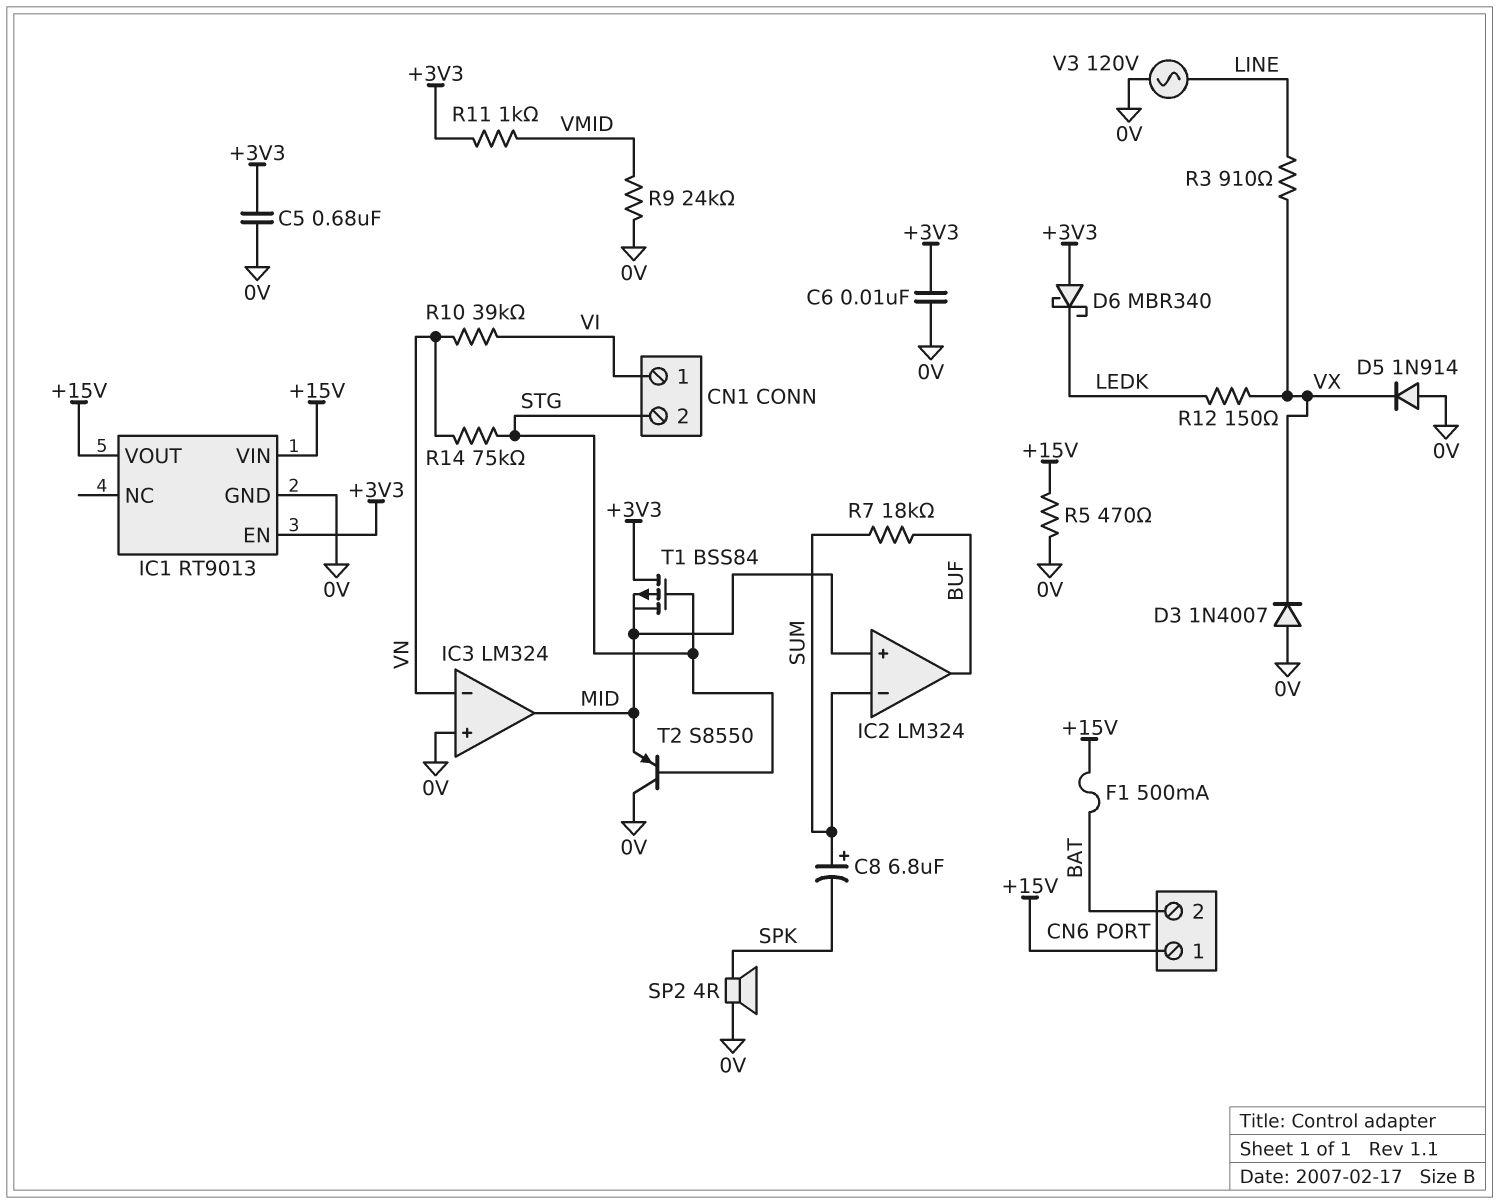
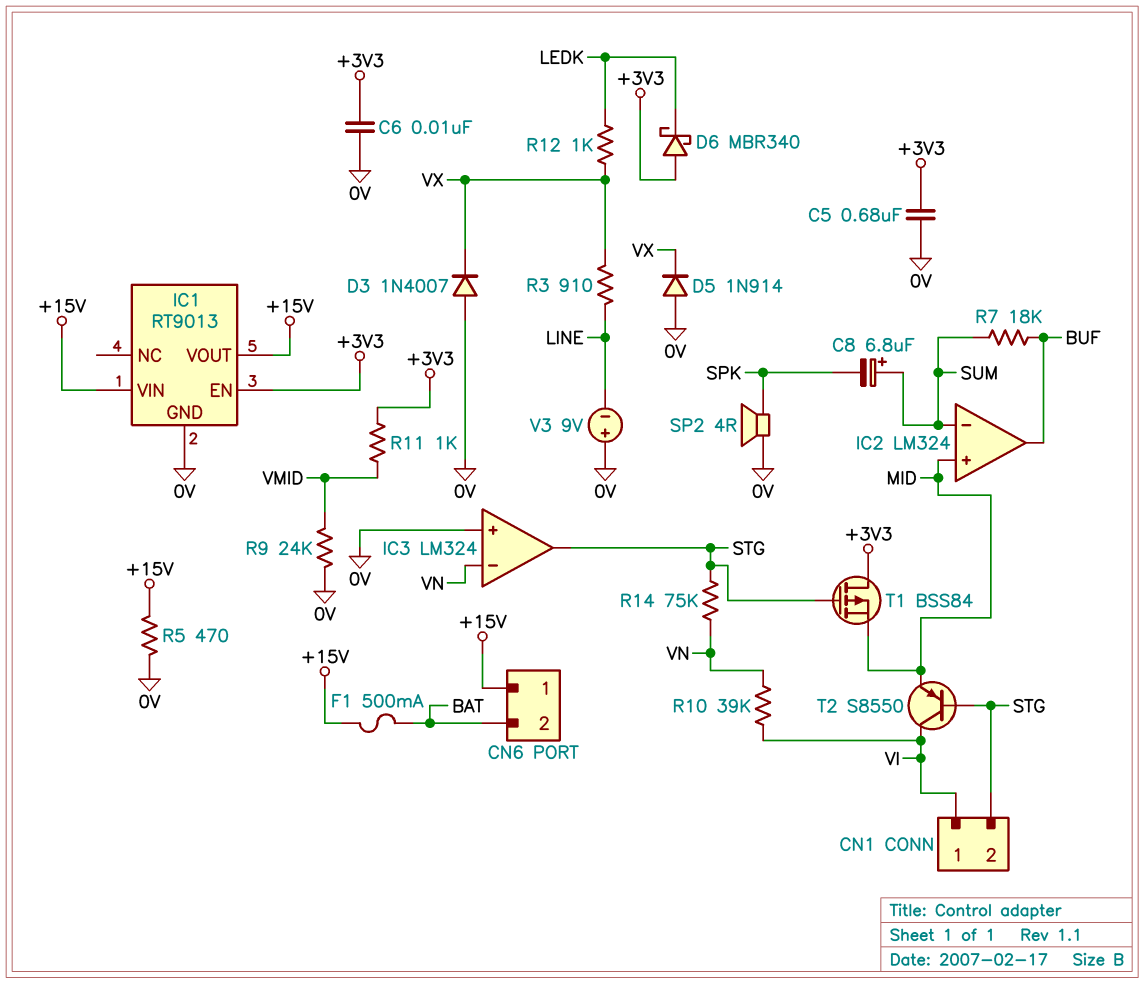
IC3 pin out: MID -> STG
R12: 150 (LEDK, VX) -> 1k (LEDK, VX)
T2: PNP S8550 (B STG, C 0V, E MID) -> PNP S8550 (B STG, C VI, E MID)
V3: AC 120V (0V, LINE) -> 9V (plus 0V, minus LINE)

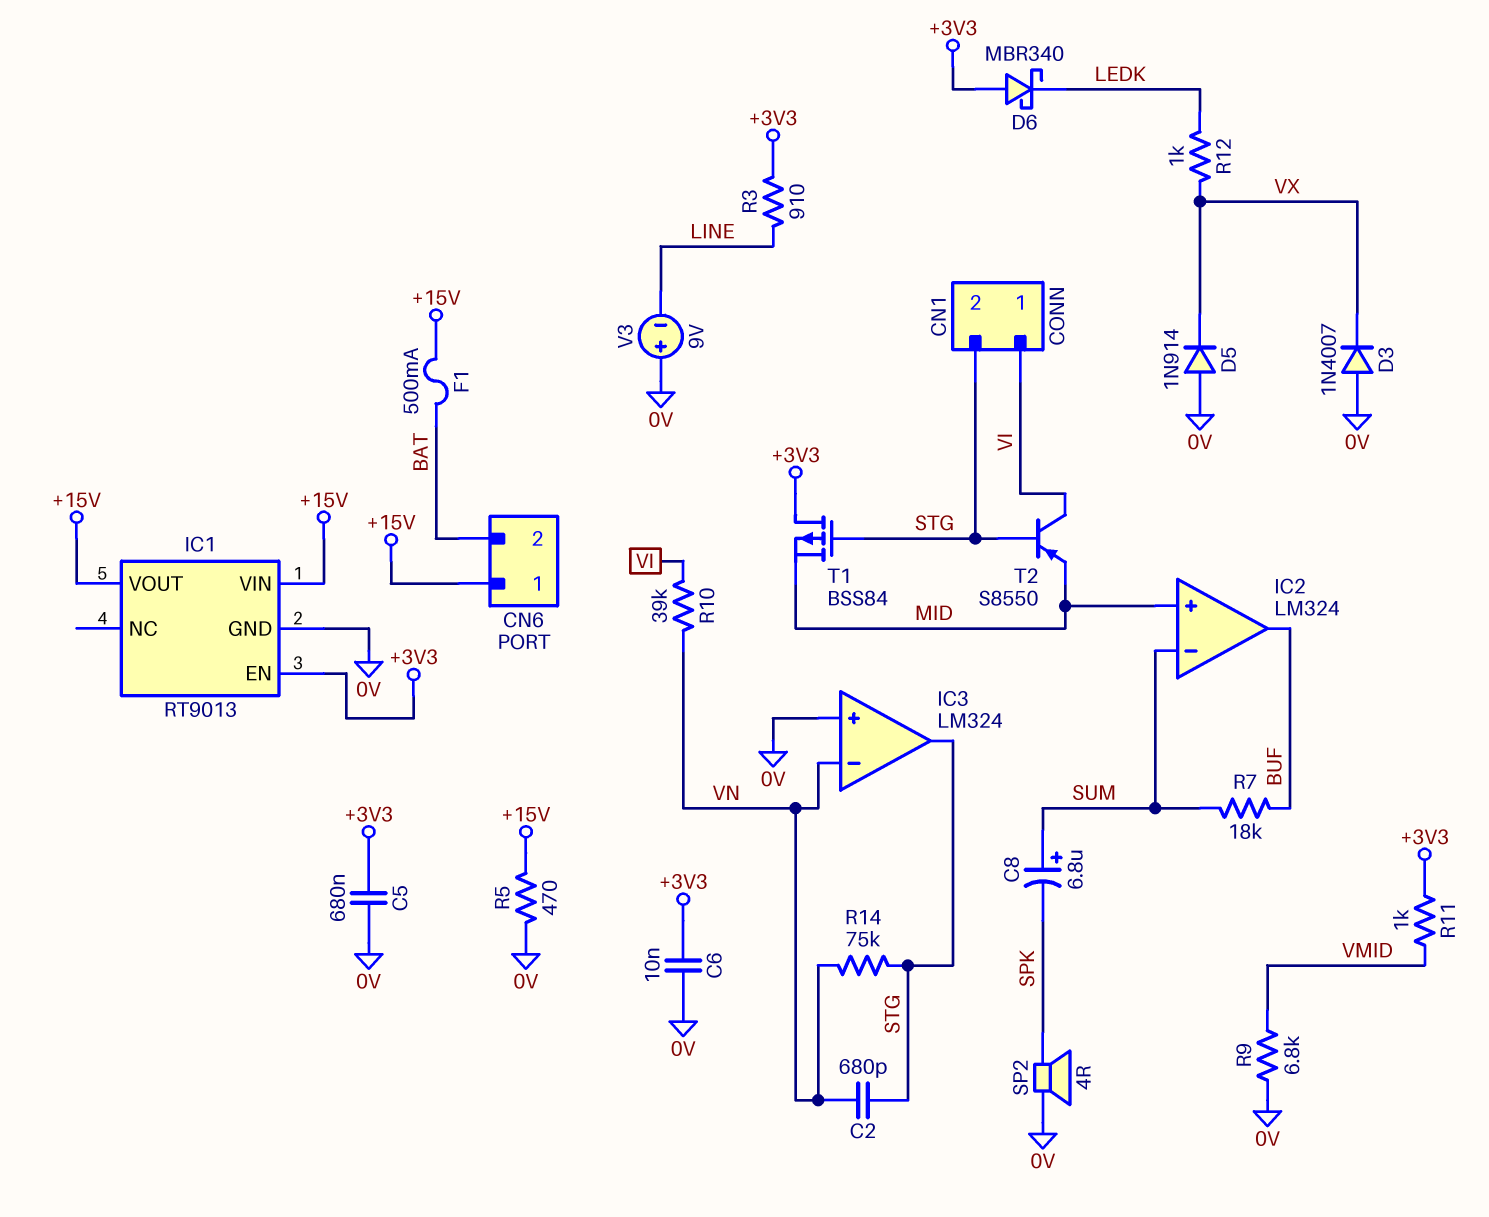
C2: none -> 680pF (STG, VN)
R3: 910 (LINE, VX) -> 910 (+3V3, LINE)
R9: 24k (0V, VMID) -> 6.8k (0V, VMID)

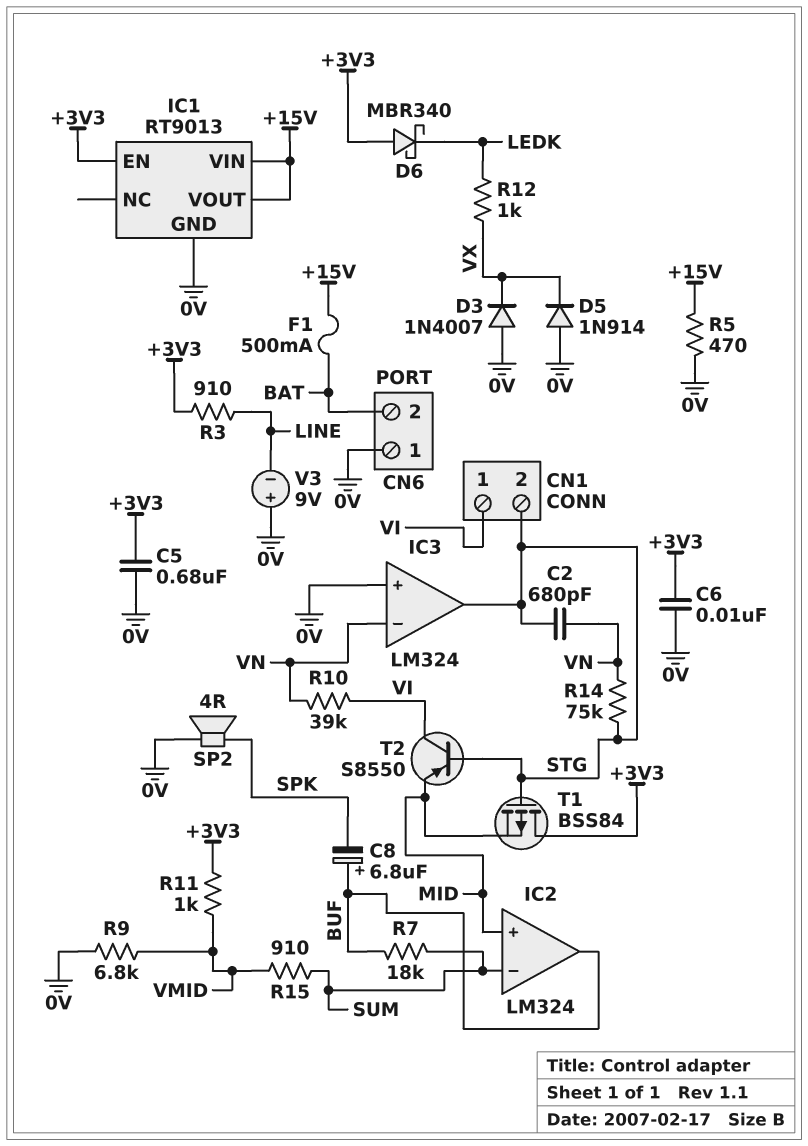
C8: 6.8uF (plus SUM, minus SPK) -> 6.8uF (plus BUF, minus SPK)
CN6 pin 1: +15V -> 0V
R15: none -> 910 (SUM, VMID)

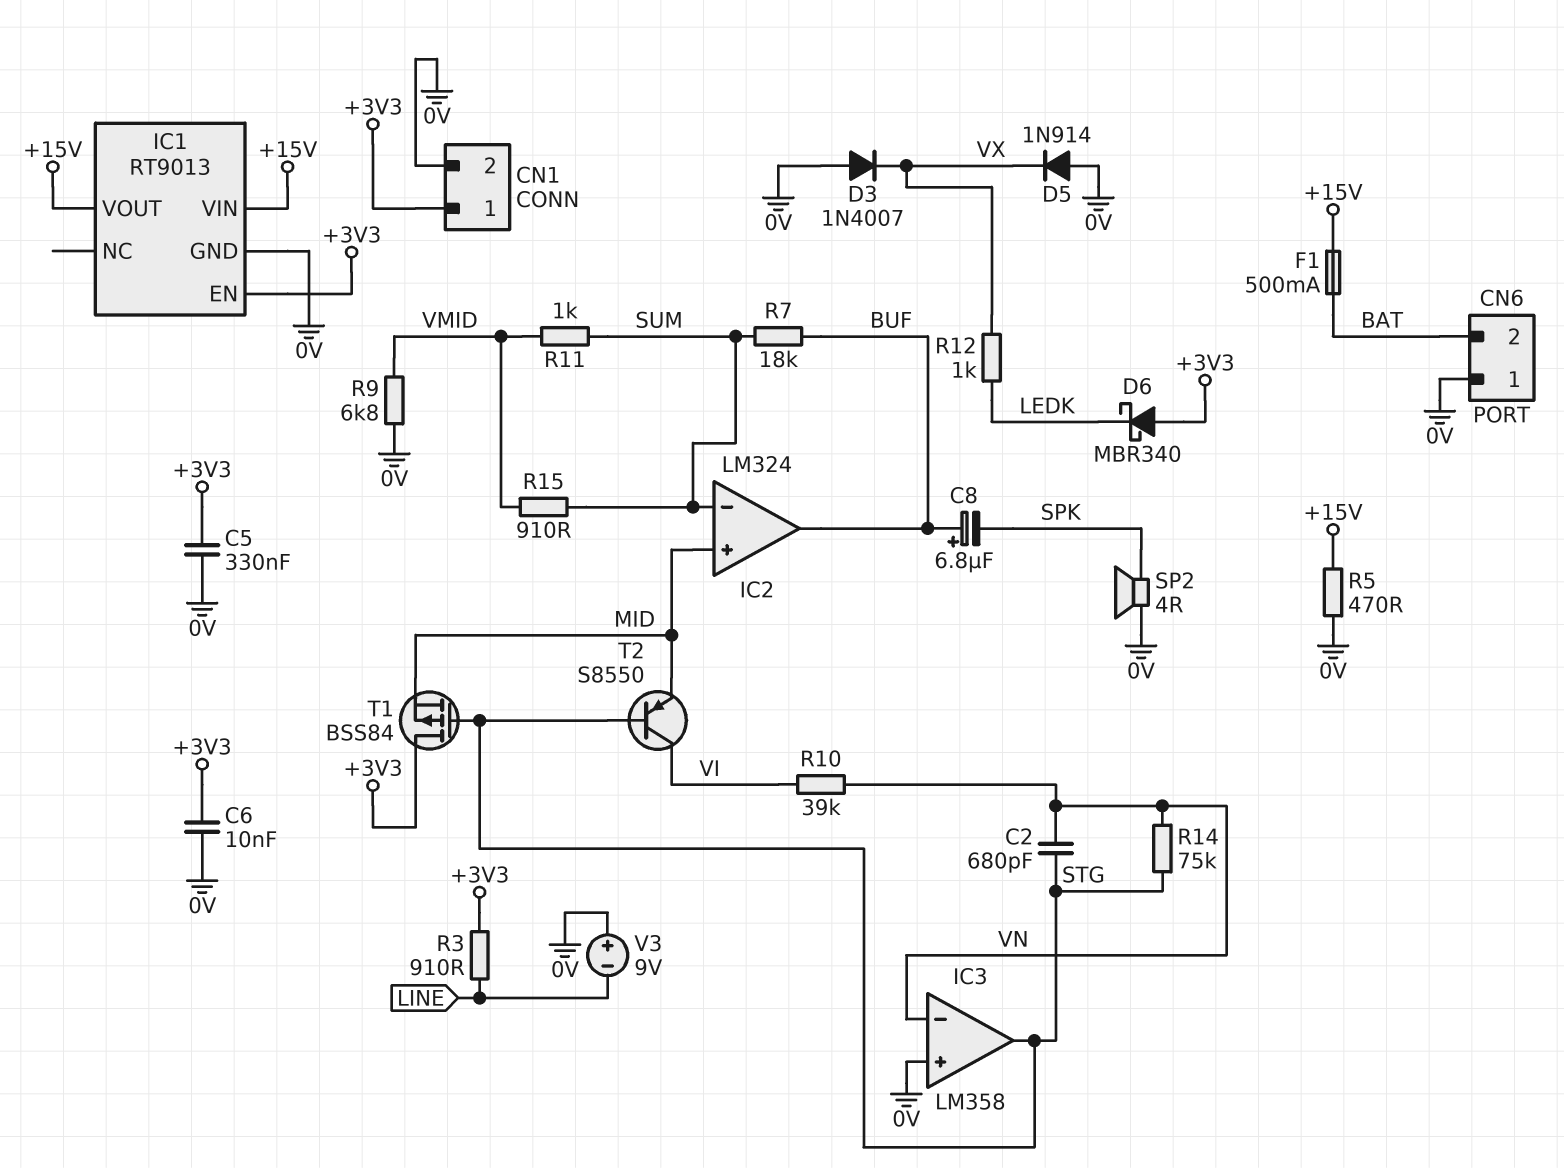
C5: 680nF (+3V3, 0V) -> 330nF (+3V3, 0V)
CN1 pin 1: VI -> +3V3
CN1 pin 2: STG -> 0V
IC3: LM324 -> LM358
R11: 1k (+3V3, VMID) -> 1k (SUM, VMID)

